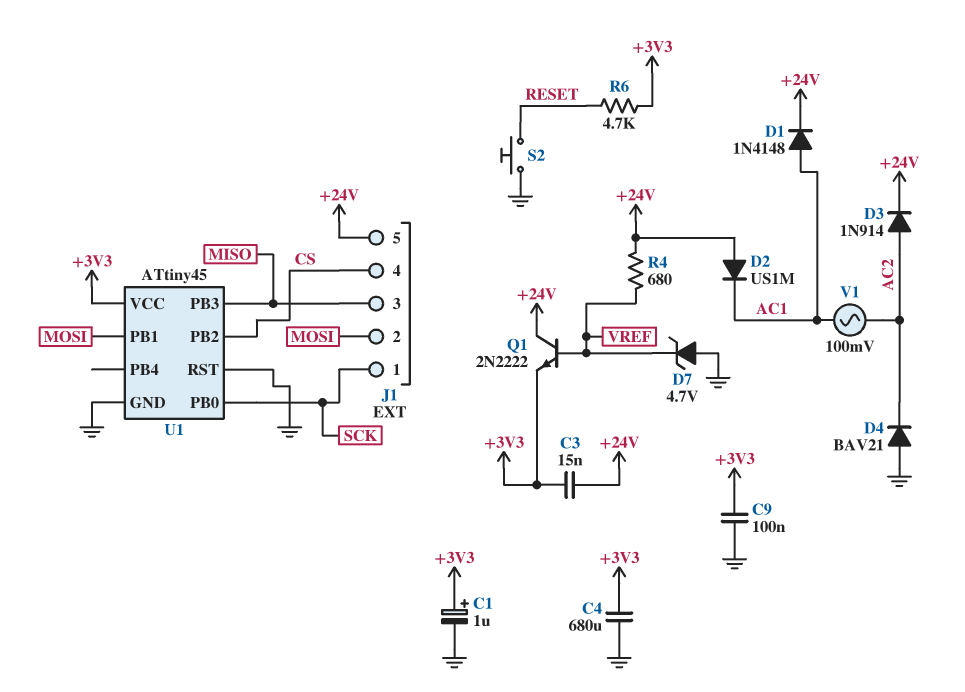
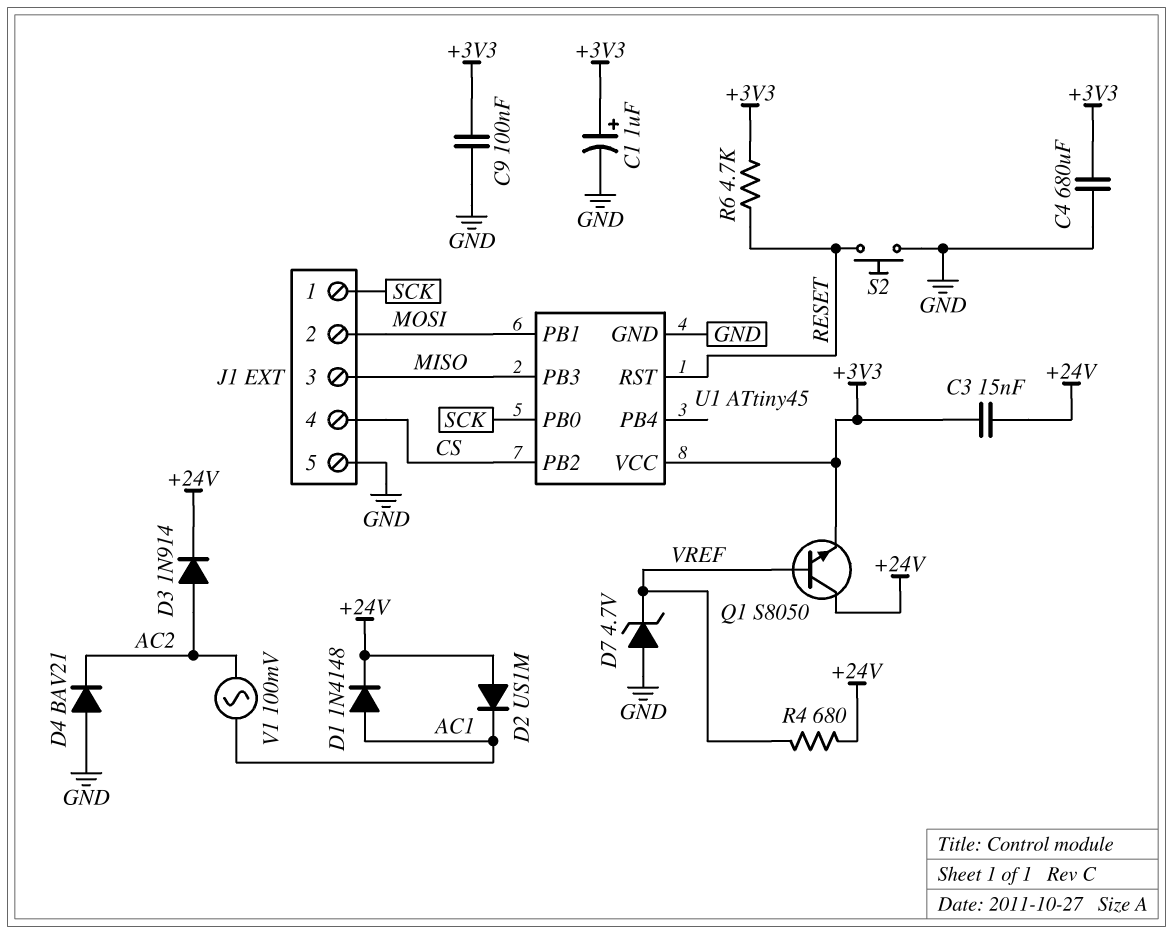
J1 pin 5: +24V -> GND
Q1: NPN 2N2222 (B VREF, C +24V, E +3V3) -> NPN S8050 (B VREF, C +24V, E +3V3)
U1 pin RST: GND -> RESET

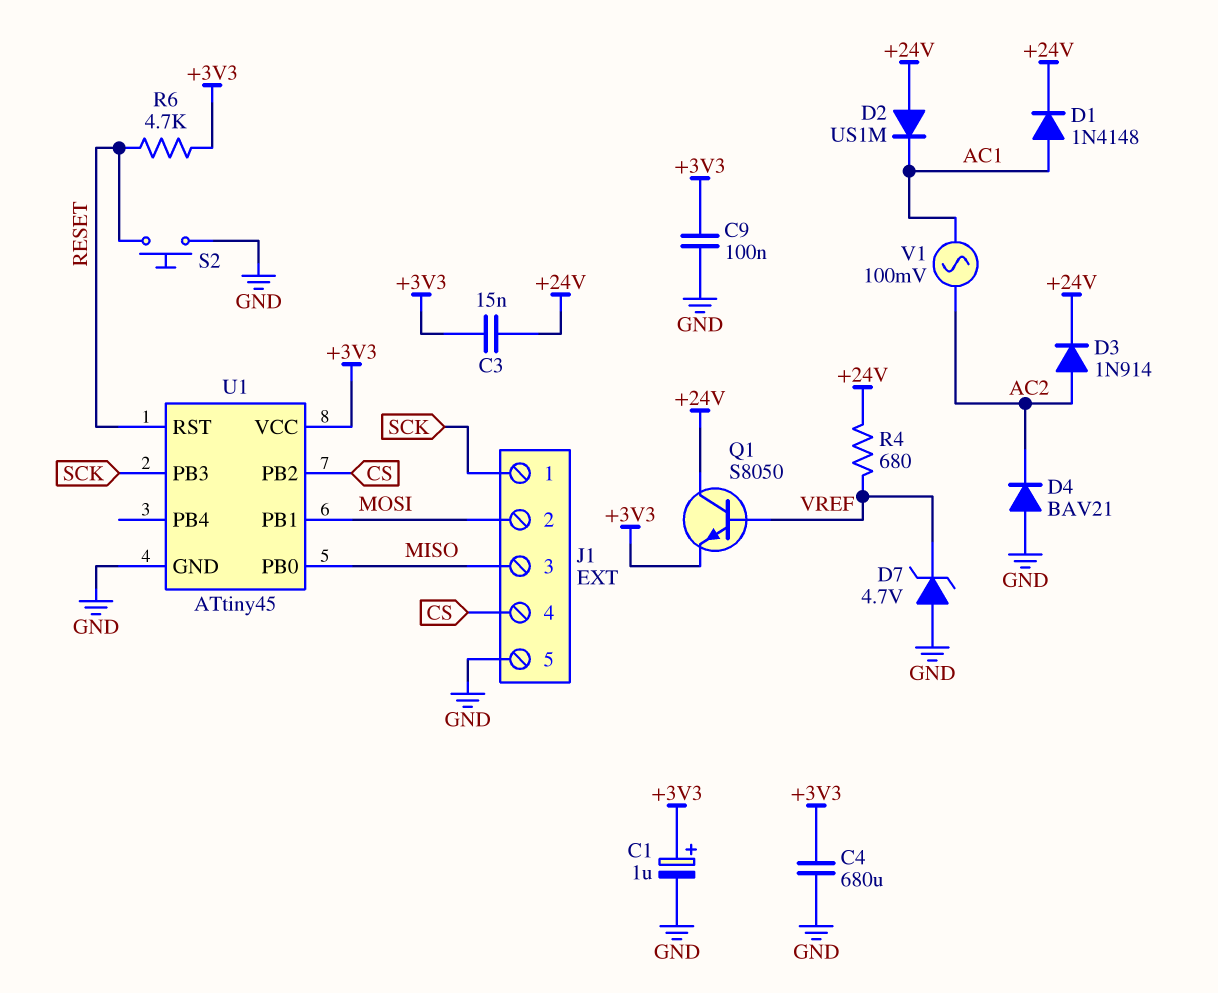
U1 pin PB0: SCK -> MISO
U1 pin PB3: MISO -> SCK

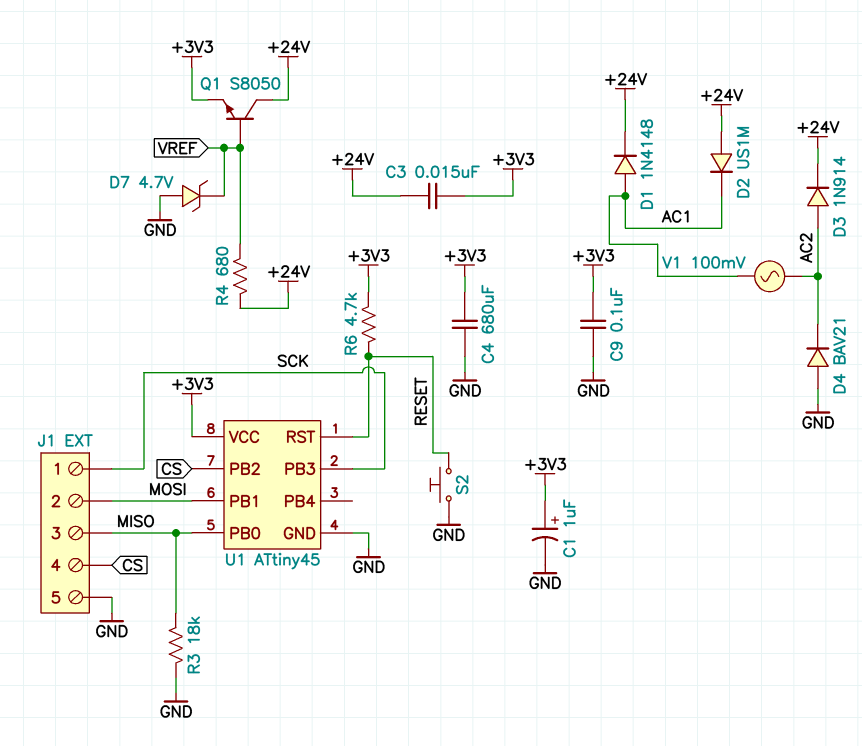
R3: none -> 18k (GND, MISO)

